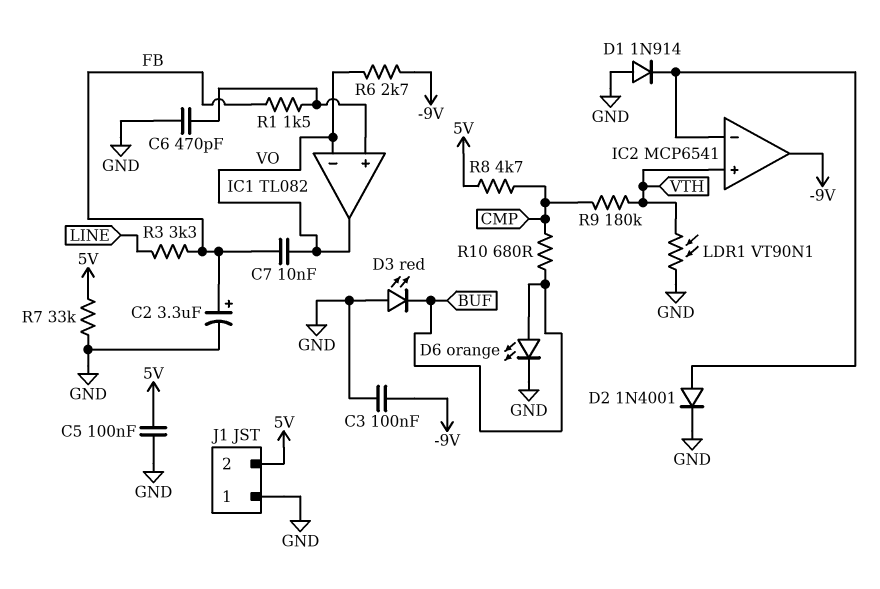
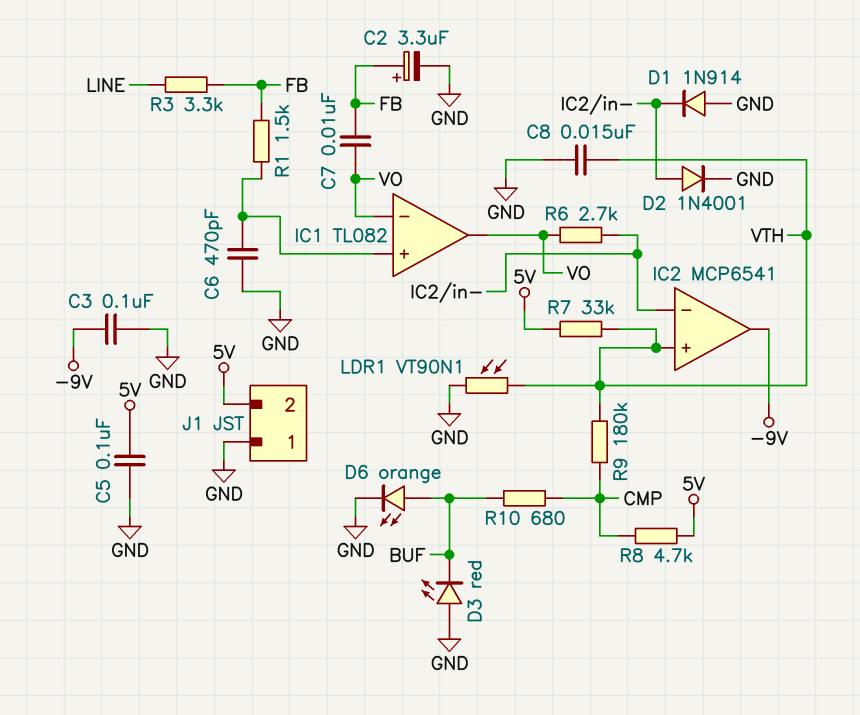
C8: none -> 15nF (GND, VTH)
R6: 2.7k (-9V, VO) -> 2.7k (IC2/in-, VO)
R7: 33k (5V, GND) -> 33k (5V, VTH)

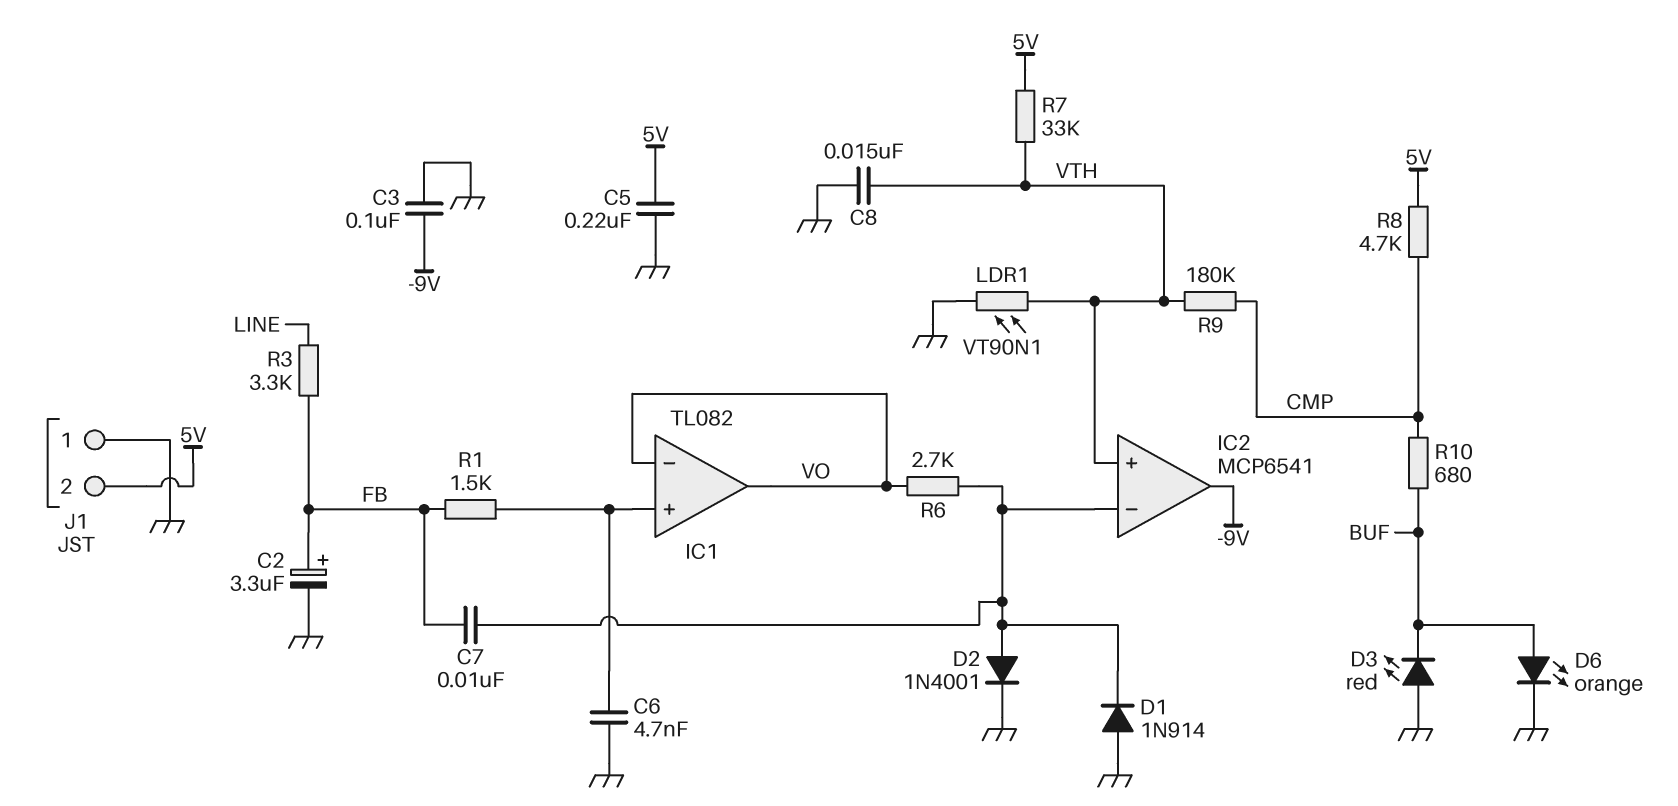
C5: 100nF (5V, GND) -> 220nF (5V, GND)
C6: 470pF (GND, IC1/in+) -> 4.7nF (GND, IC1/in+)
C7: 10nF (FB, VO) -> 10nF (FB, IC2/in-)

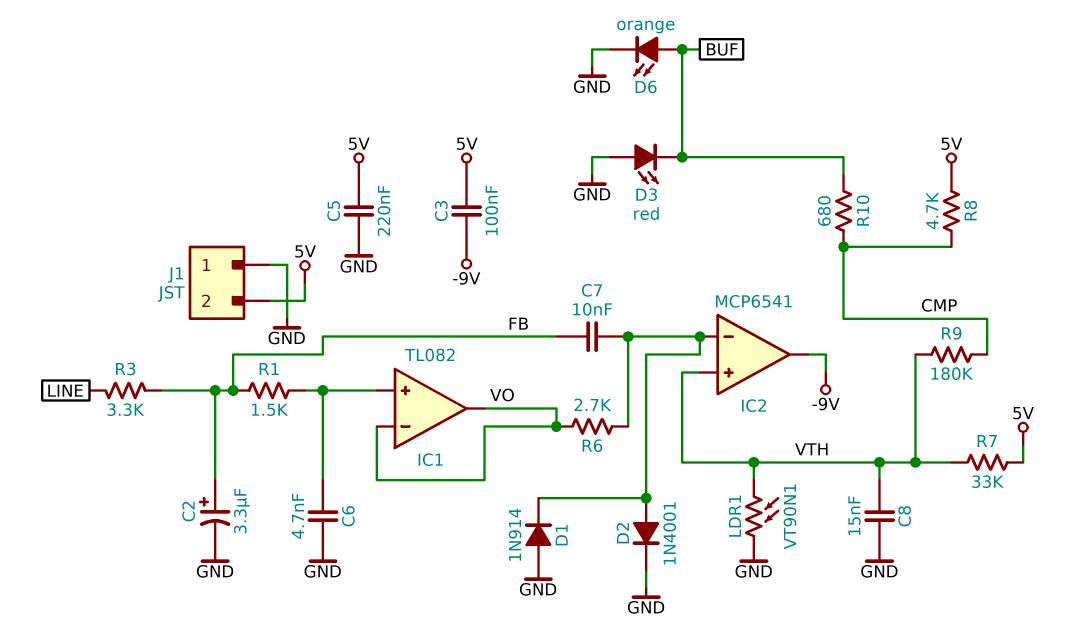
C3: 100nF (-9V, GND) -> 100nF (-9V, 5V)

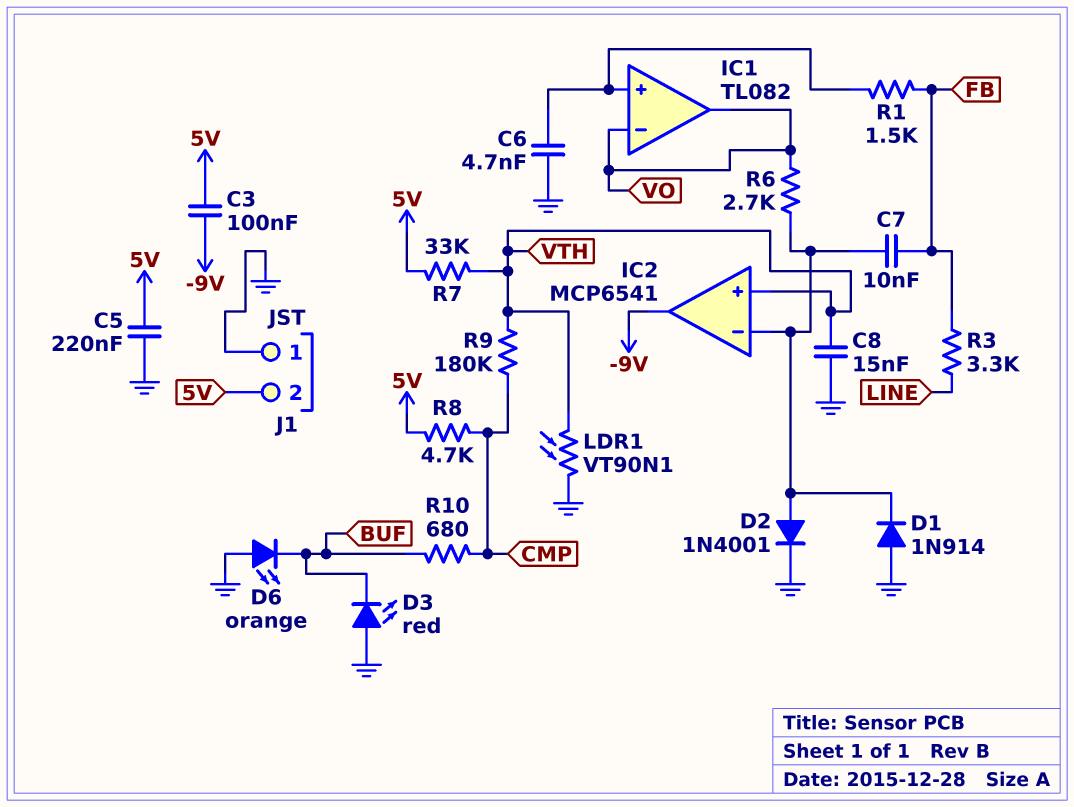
C2: 3.3uF (plus FB, minus GND) -> none
D6: LED orange (A BUF, K GND) -> LED orange (A GND, K BUF)

